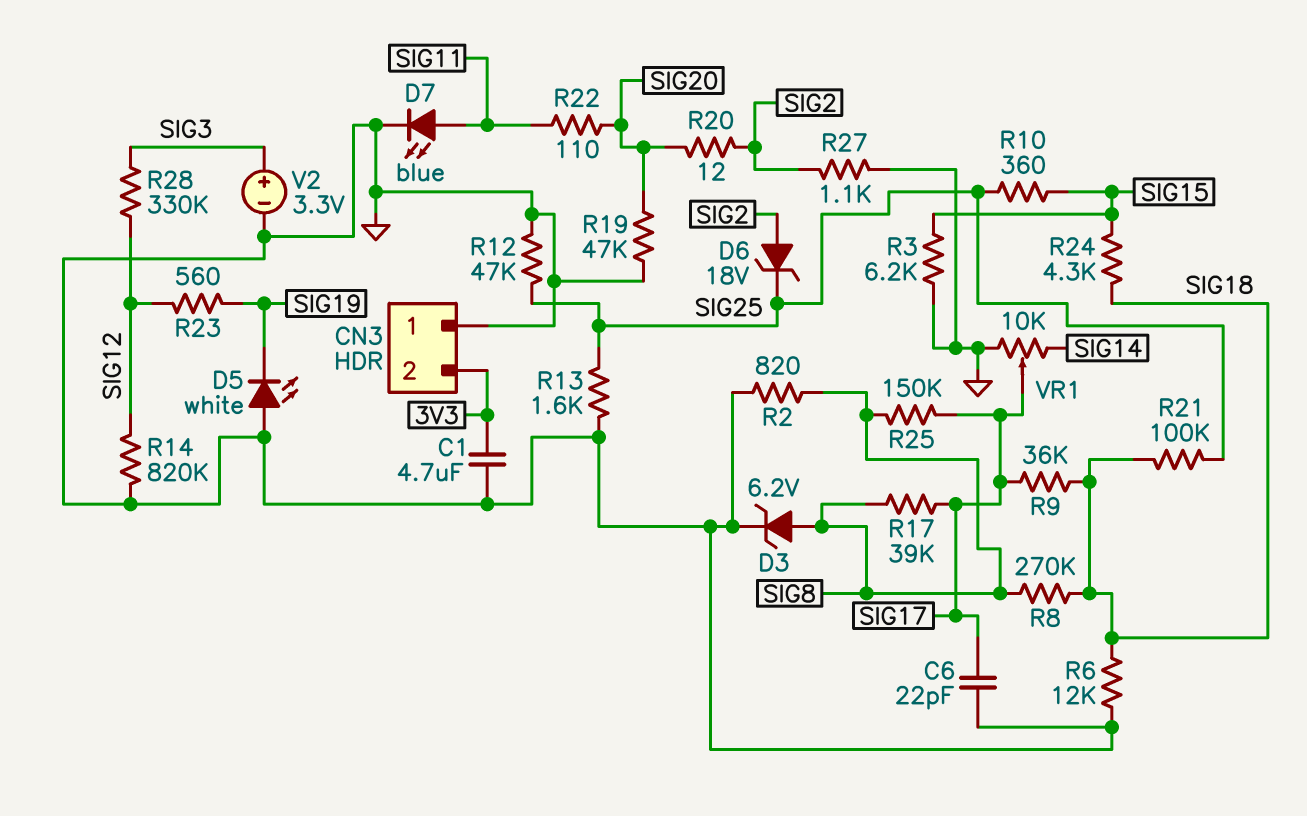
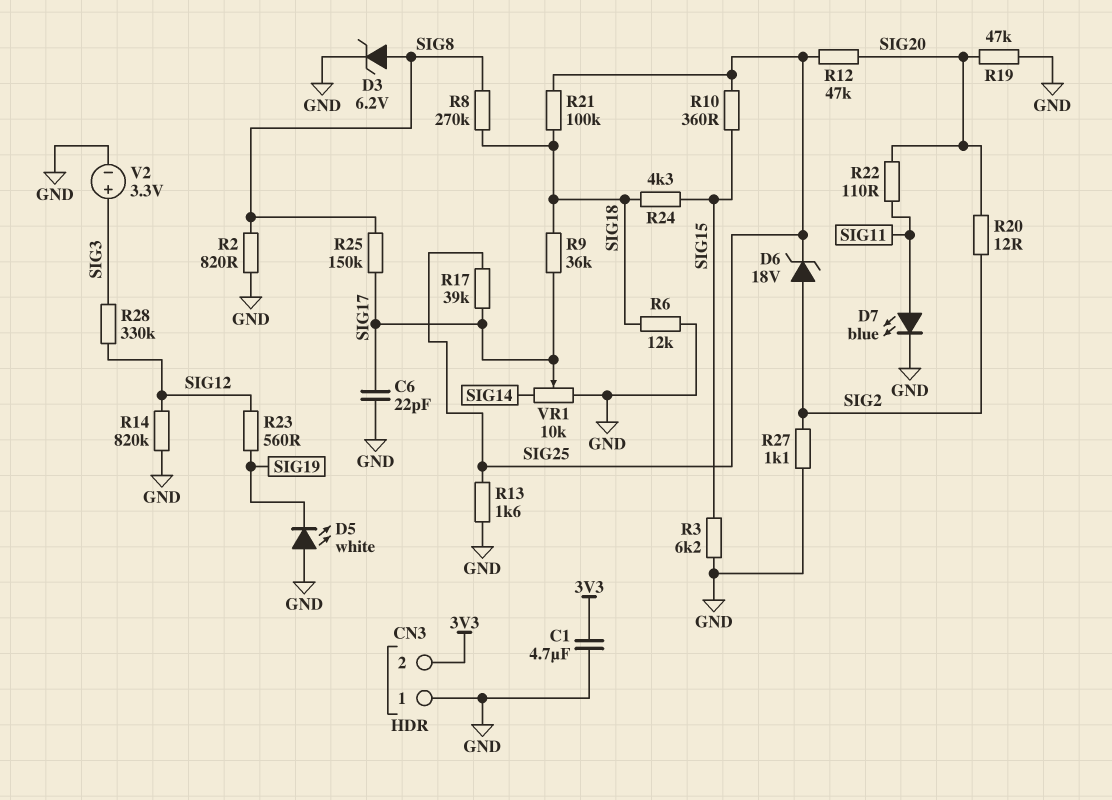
R12: 47k (GND, SIG25) -> 47k (SIG20, SIG25)
R17: 39k (SIG8, SIG17) -> 39k (SIG17, SIG25)

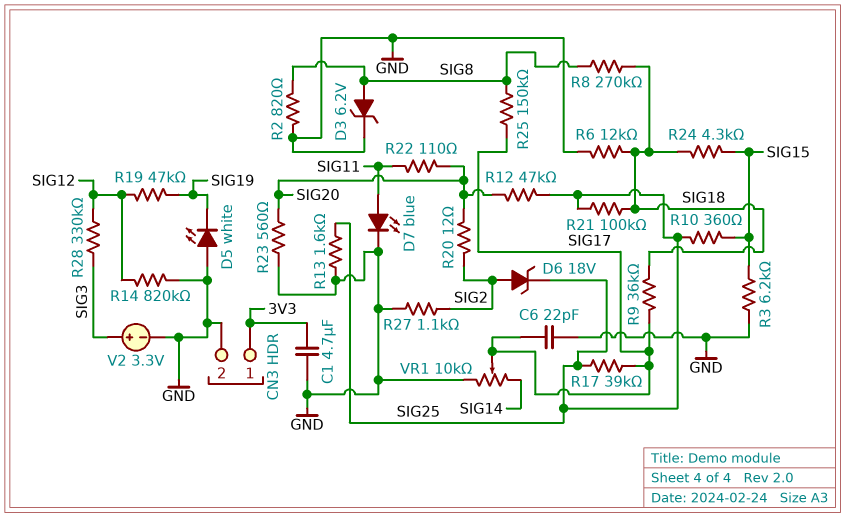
CN3 pin 1: GND -> 3V3
CN3 pin 2: 3V3 -> GND
R19: 47k (GND, SIG20) -> 47k (SIG12, SIG19)
R23: 560 (SIG12, SIG19) -> 560 (GND, SIG20)

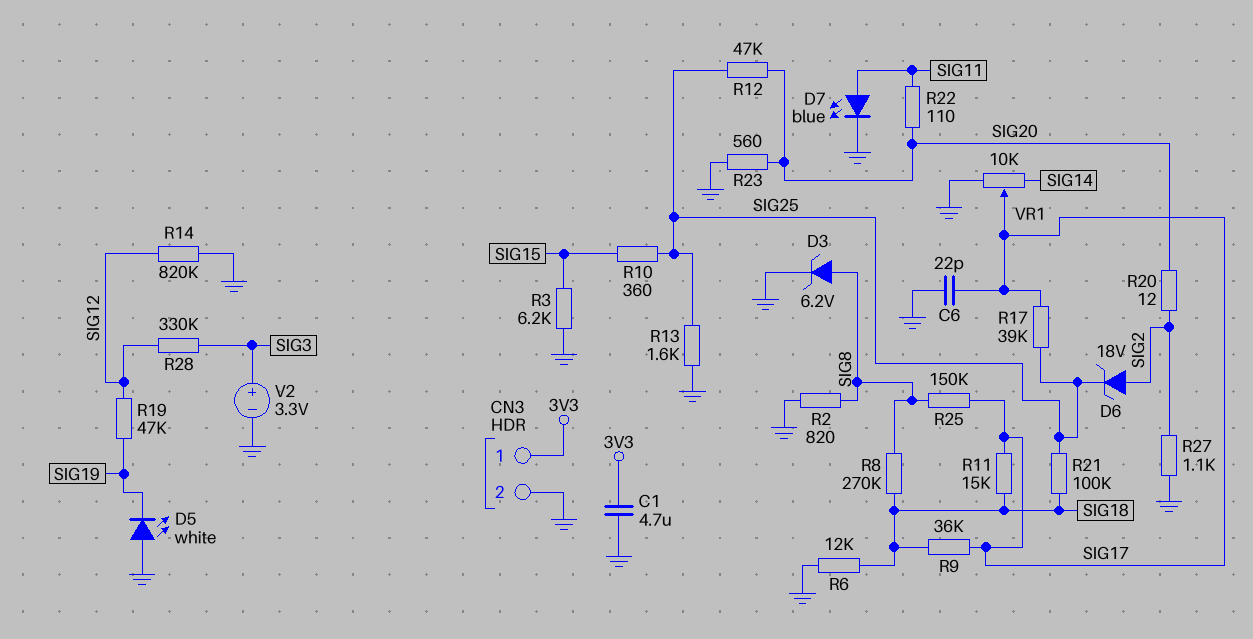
R11: none -> 15k (SIG17, SIG18)
R24: 4.3k (SIG15, SIG18) -> none

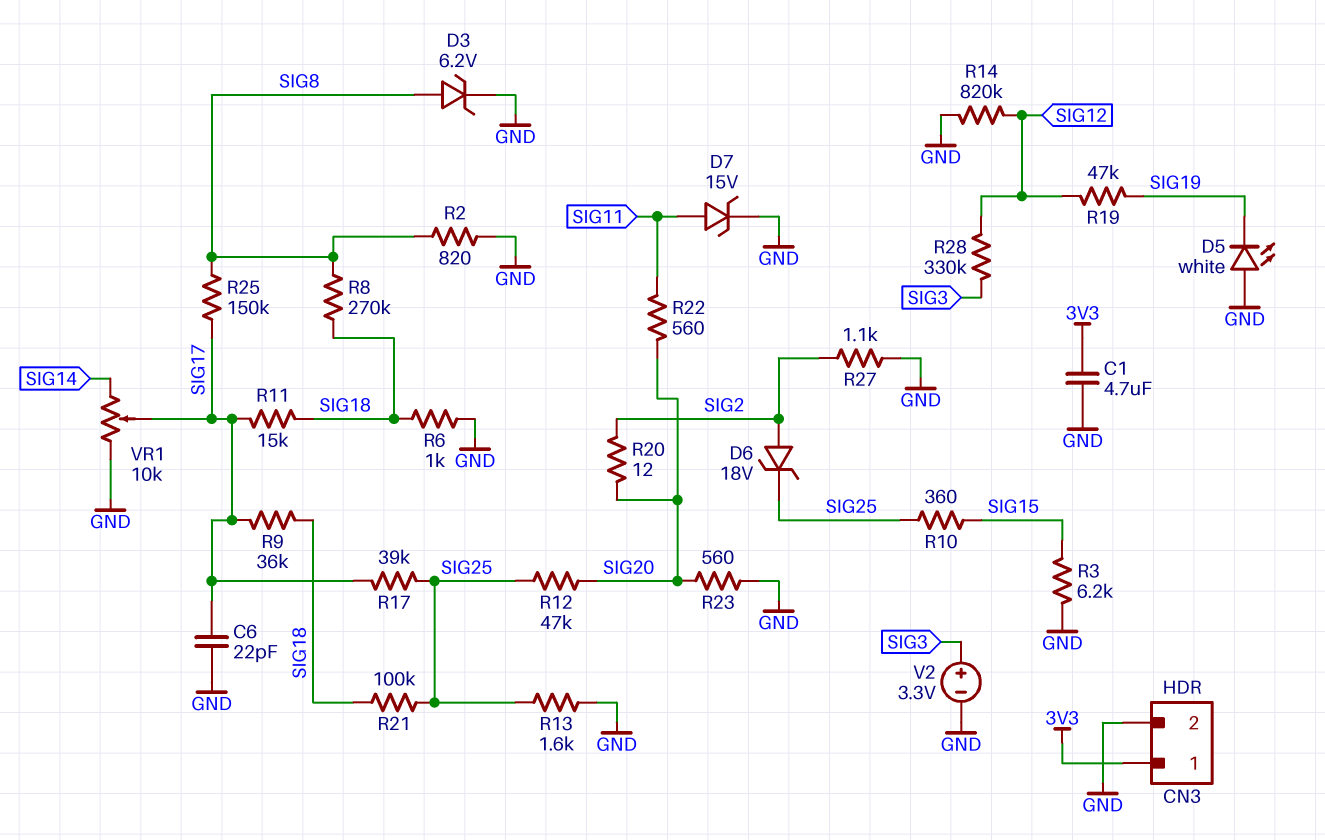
D7: LED blue (A SIG11, K GND) -> zener 15V (A SIG11, K GND)
R6: 12k (GND, SIG18) -> 1k (GND, SIG18)
R22: 110 (SIG11, SIG20) -> 560 (SIG11, SIG20)

